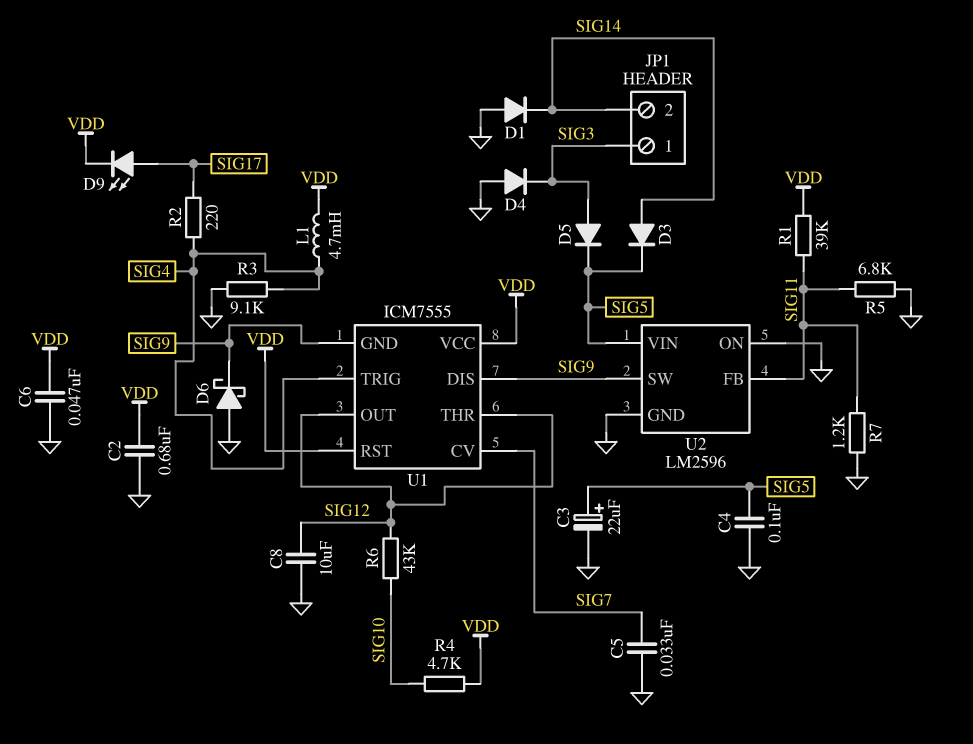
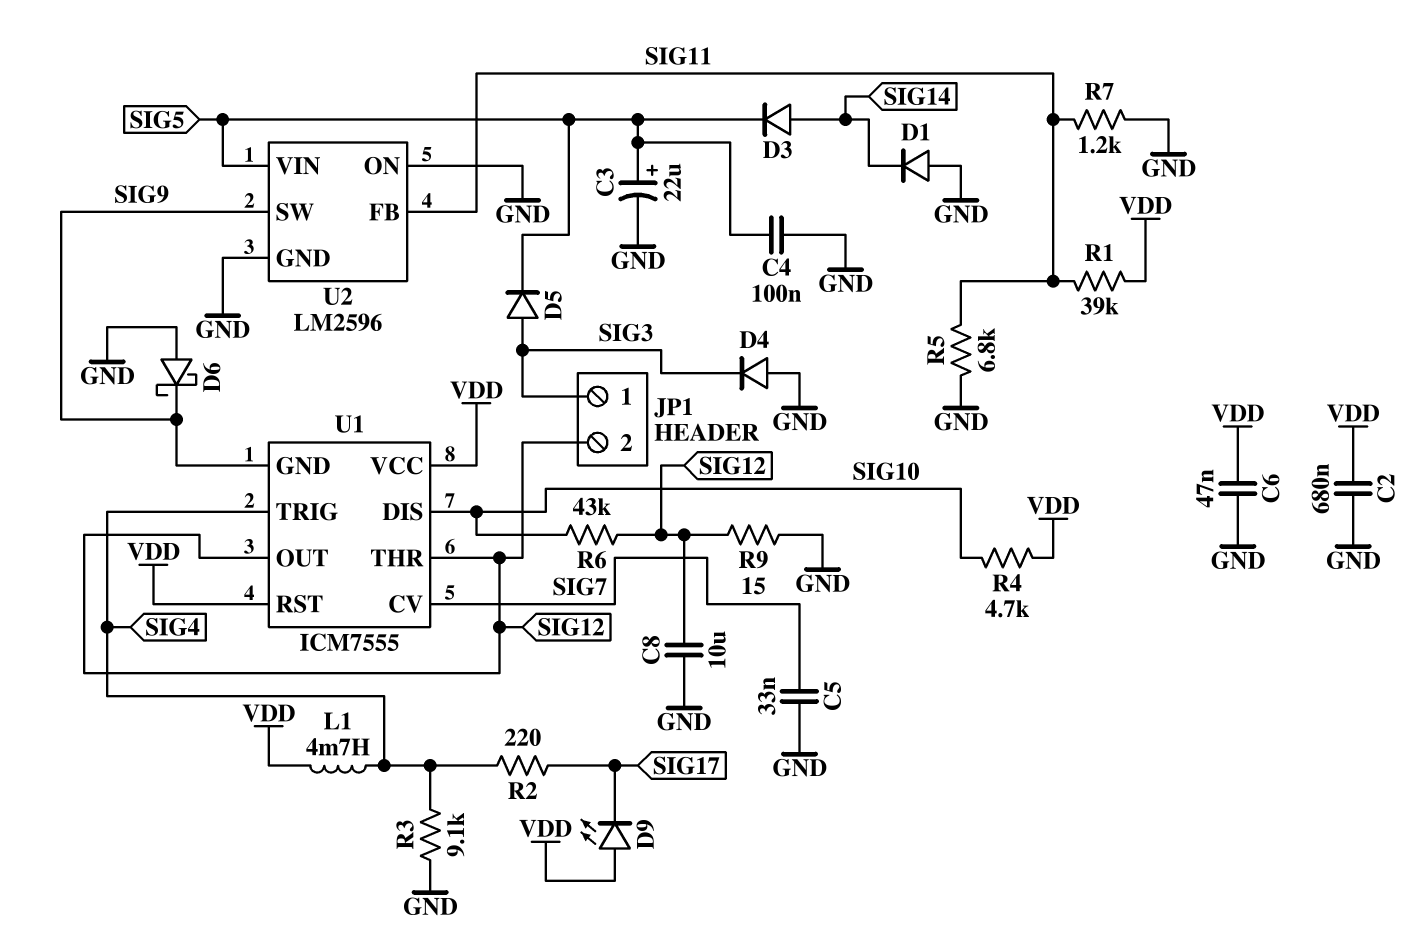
D9: LED (A SIG17, K VDD) -> LED (A VDD, K SIG17)
JP1 pin 2: SIG14 -> SIG12
R9: none -> 15 (GND, SIG12)
U1 pin DIS: SIG9 -> SIG10

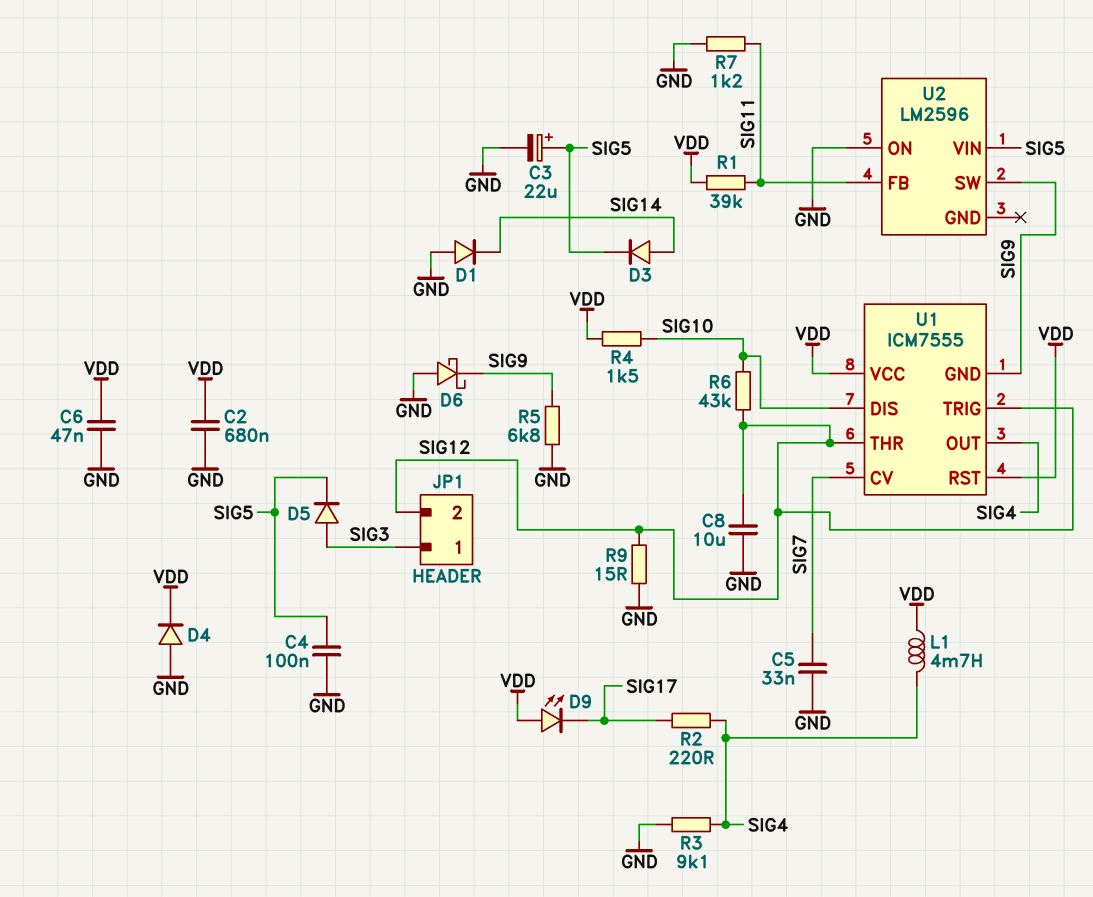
D4: diode (A GND, K SIG3) -> diode (A GND, K VDD)
R4: 4.7k (SIG10, VDD) -> 1.5k (SIG10, VDD)
R5: 6.8k (GND, SIG11) -> 6.8k (GND, SIG9)
U1 pin OUT: SIG12 -> SIG4
U1 pin TRIG: SIG4 -> SIG12
U2 pin GND: GND -> none

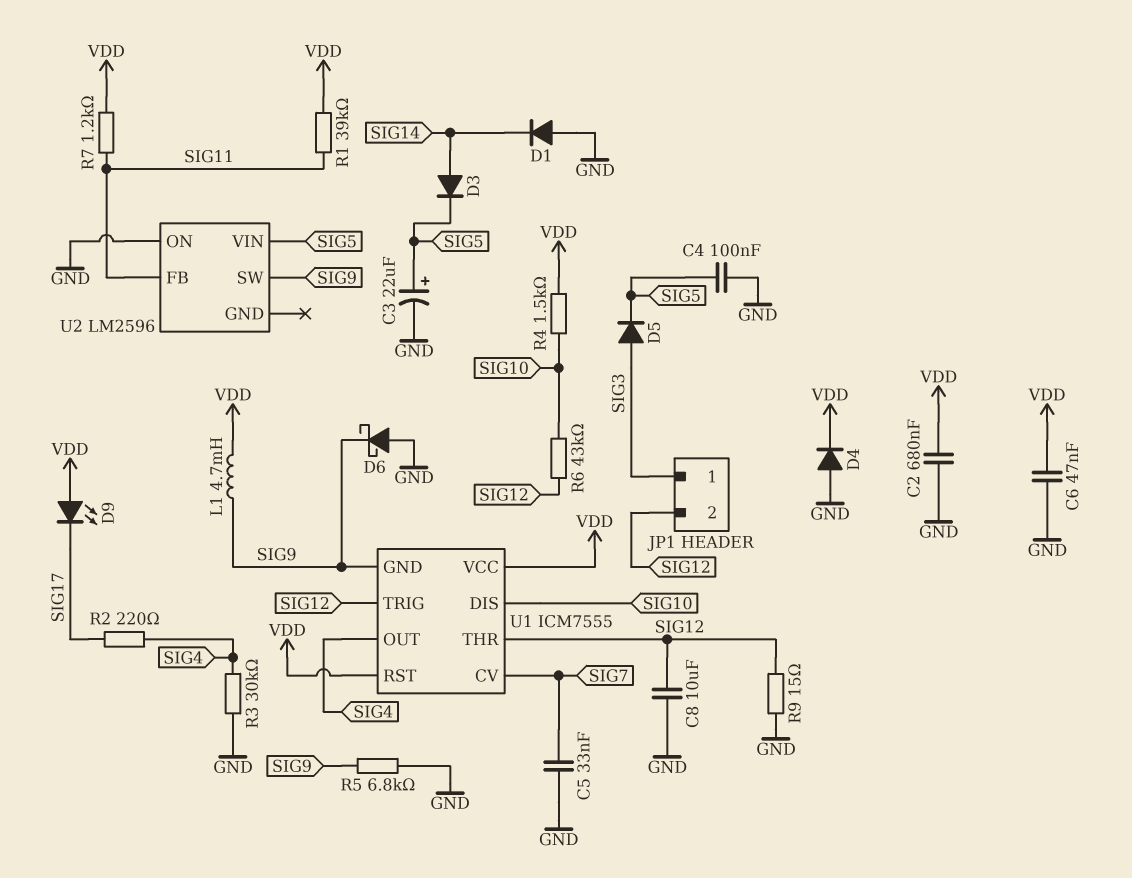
L1: 4.7mH (SIG4, VDD) -> 4.7mH (SIG9, VDD)
R3: 9.1k (GND, SIG4) -> 30k (GND, SIG4)
R7: 1.2k (GND, SIG11) -> 1.2k (SIG11, VDD)

